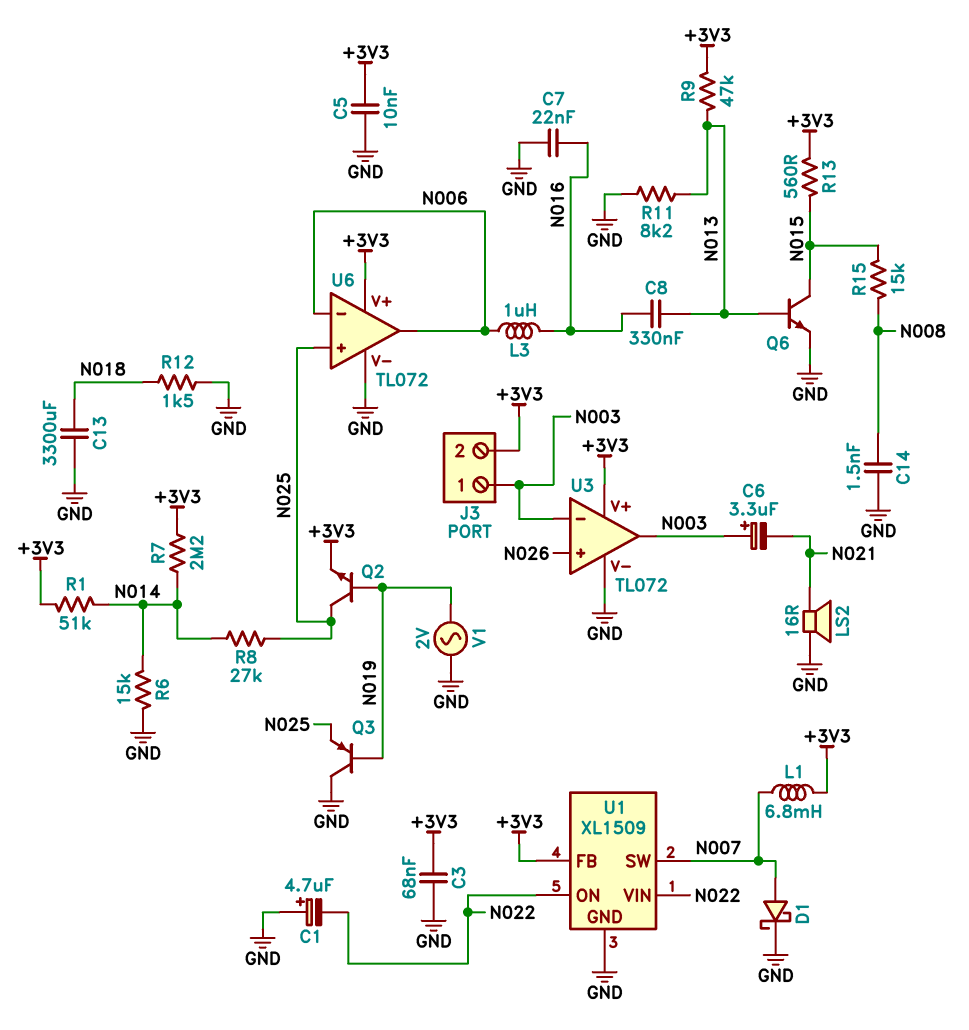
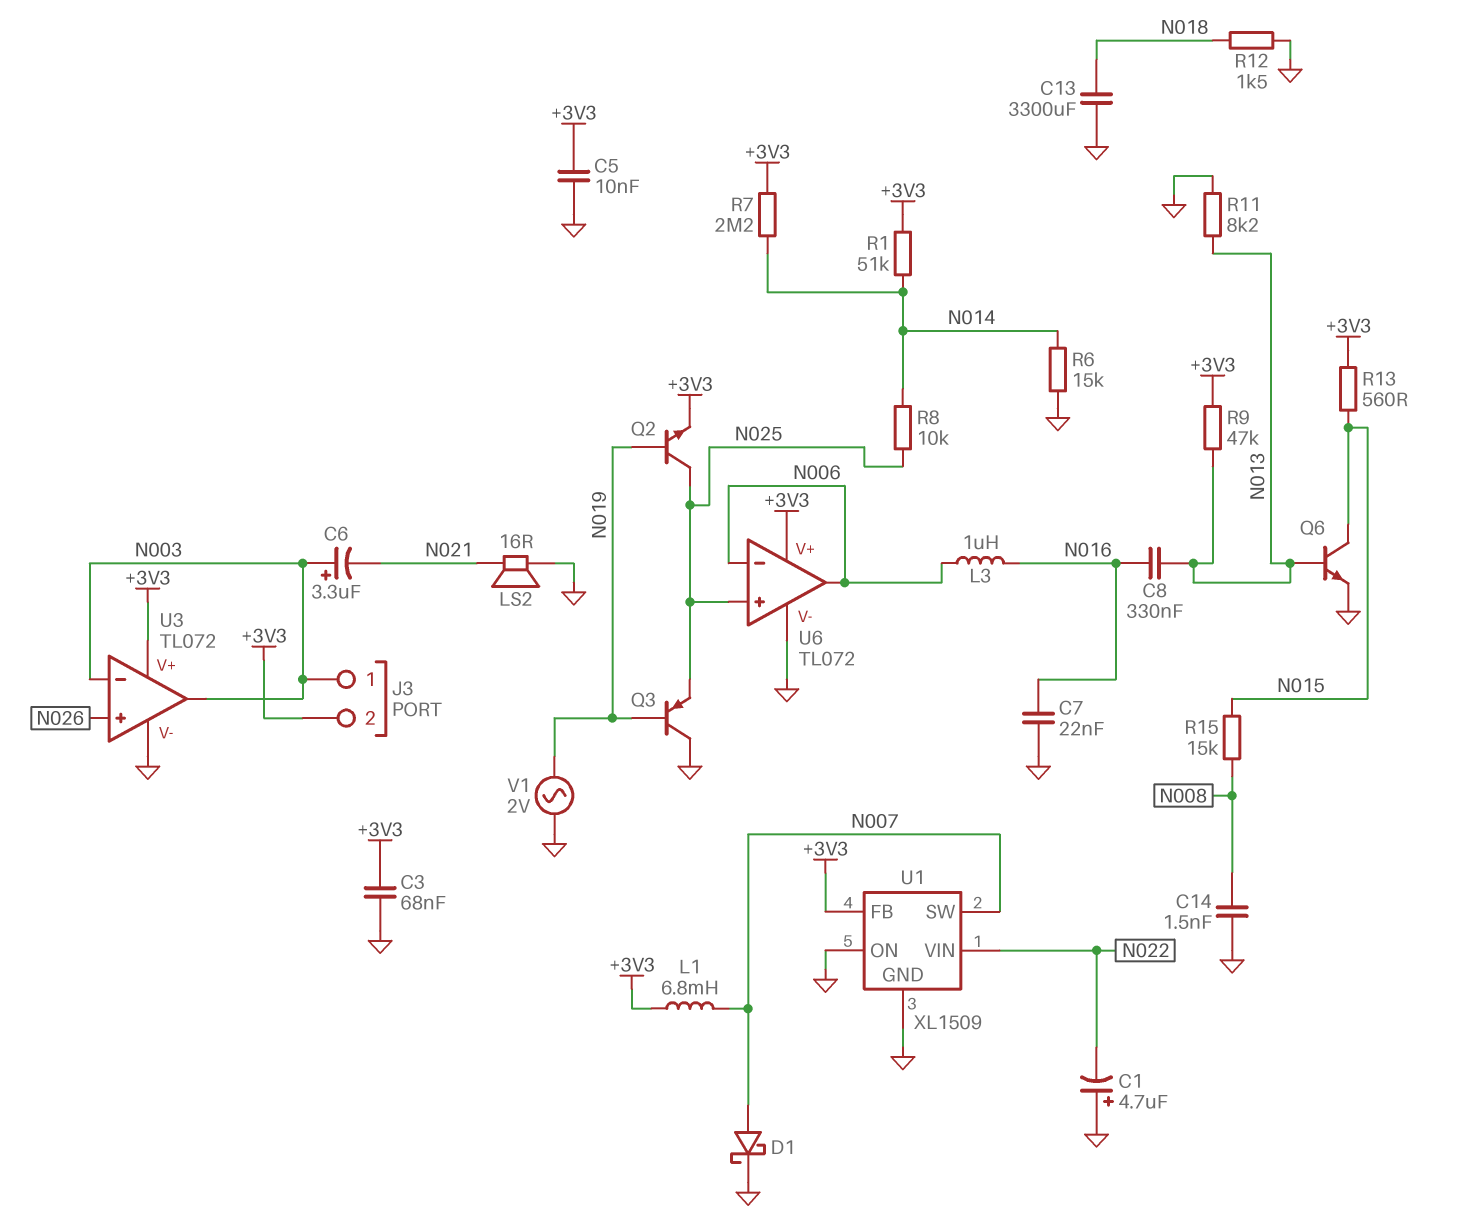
R8: 27k (N014, N025) -> 10k (N014, N025)
U1 pin ON: N022 -> GND

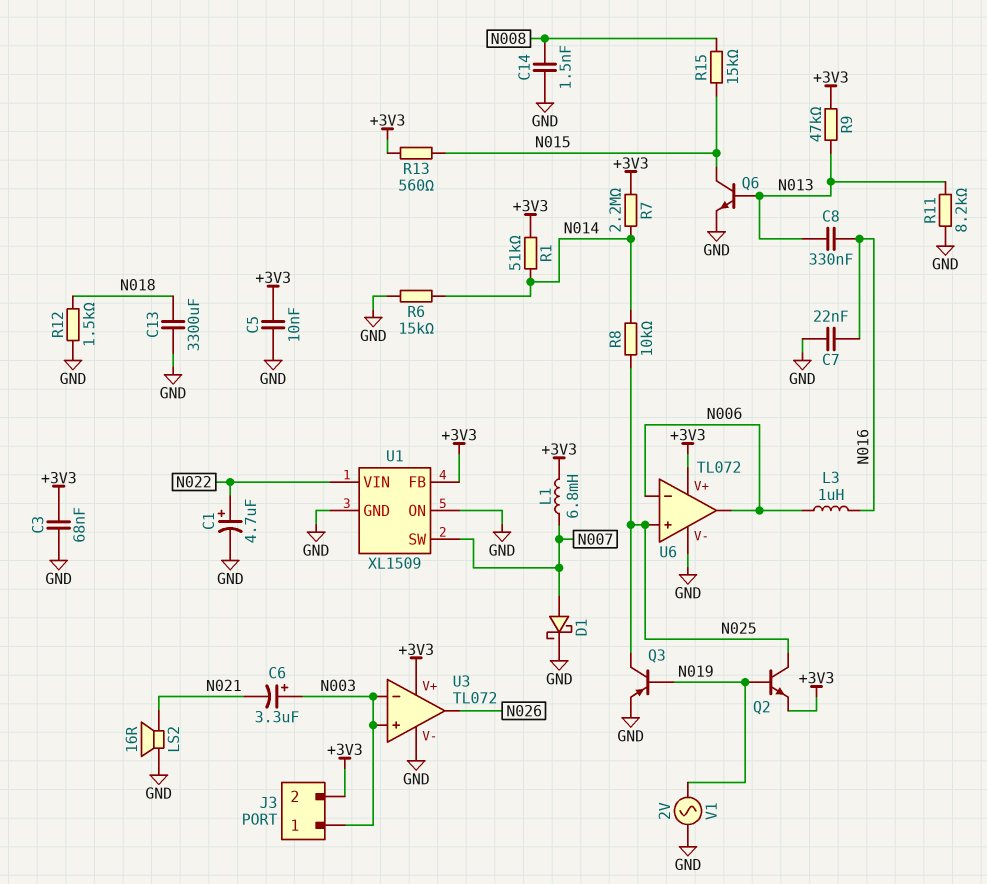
C1: 4.7uF (plus GND, minus N022) -> 4.7uF (plus N022, minus GND)
Q3: PNP (B N019, C GND, E N025) -> PNP (B N019, C N025, E GND)
U3 pin in+: N026 -> N003
U3 pin out: N003 -> N026

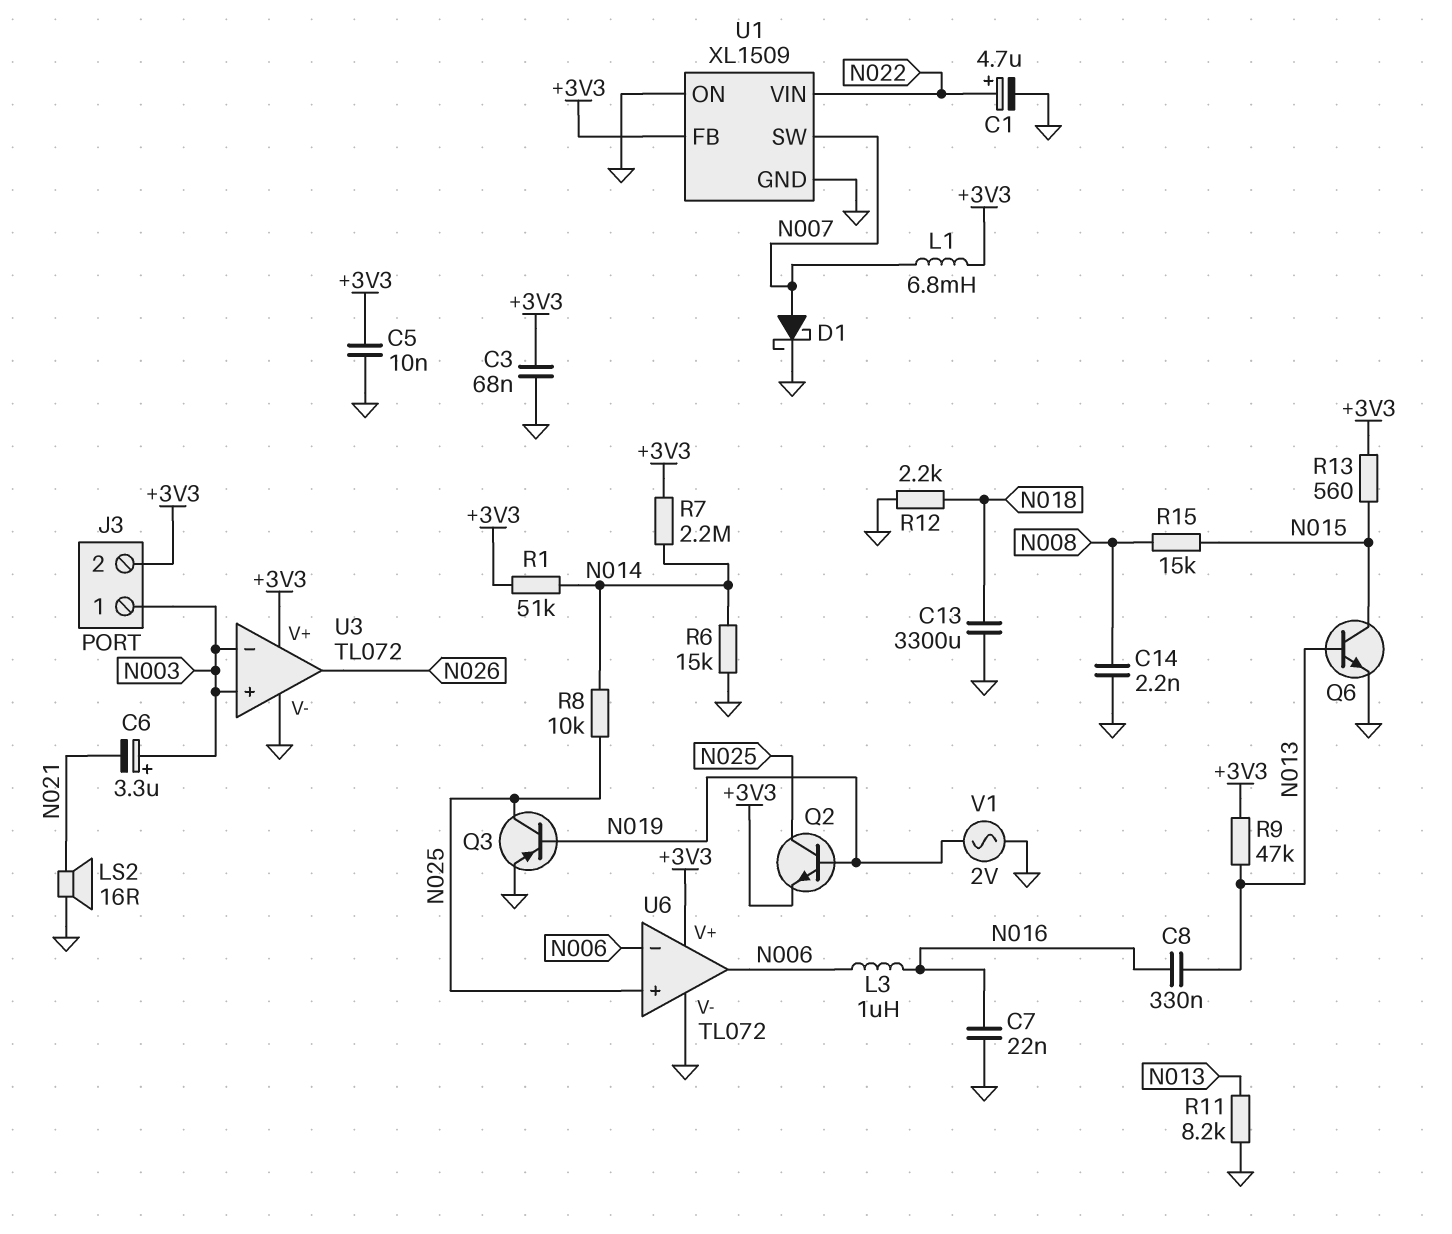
C14: 1.5nF (GND, N008) -> 2.2nF (GND, N008)
R12: 1.5k (GND, N018) -> 2.2k (GND, N018)

